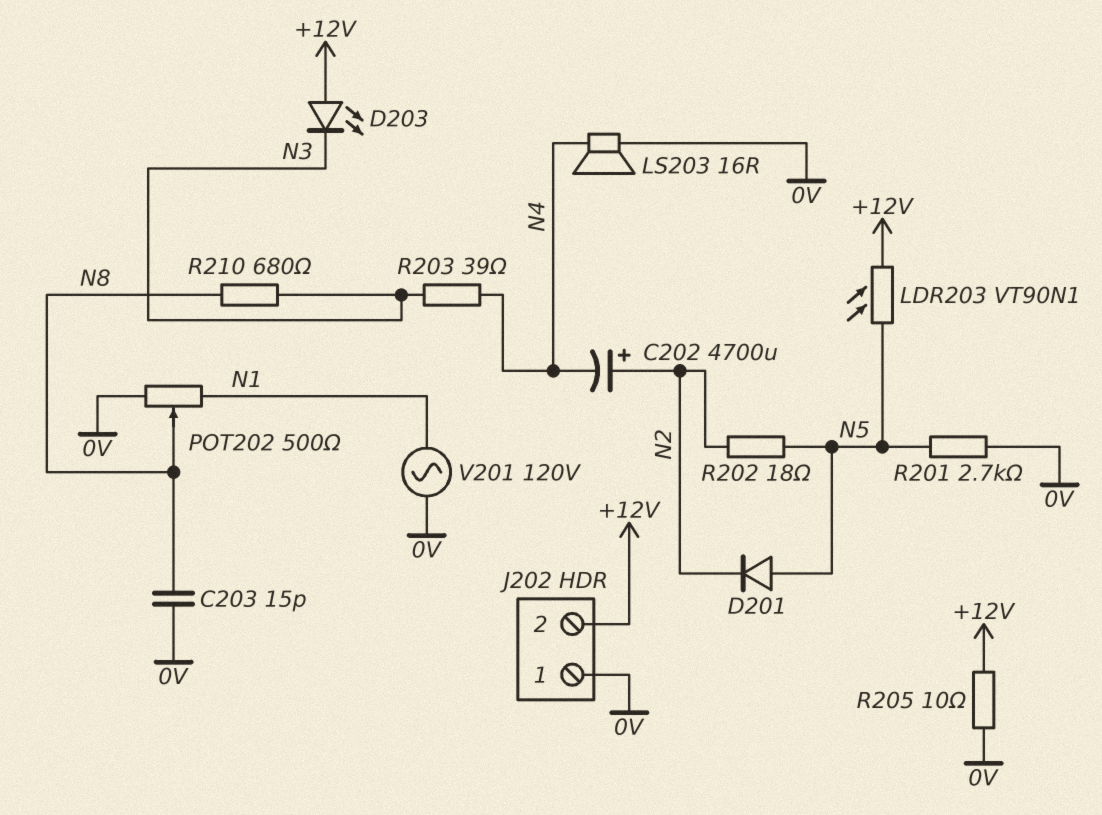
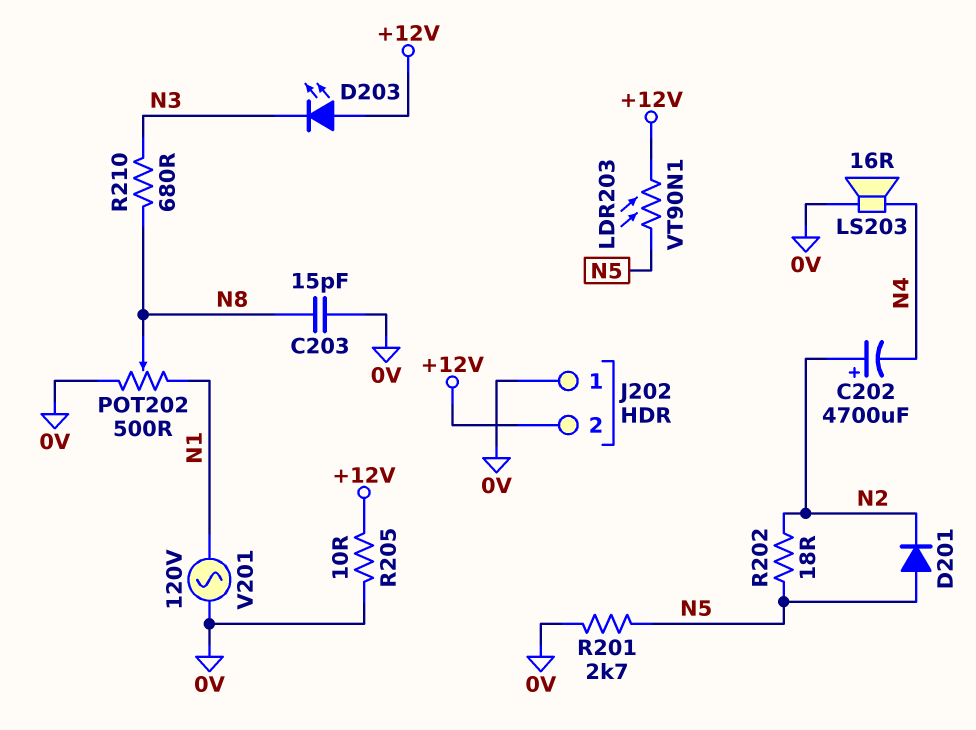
R203: 39 (N3, N4) -> none

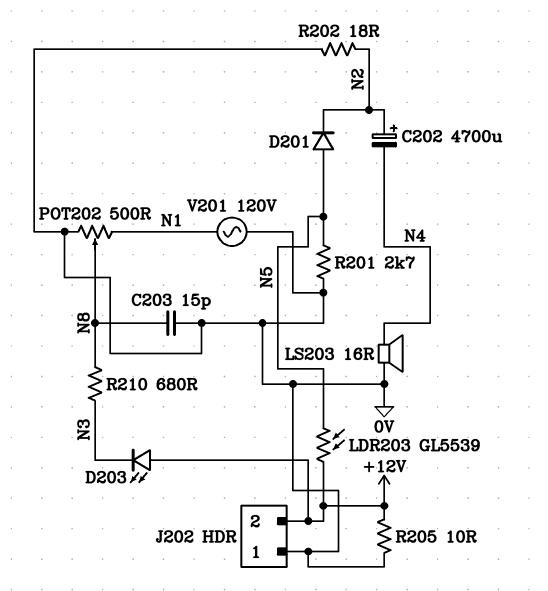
LDR203: VT90N1 (+12V, N5) -> GL5539 (+12V, N5)
R202: 18 (N2, N5) -> 18 (0V, N2)

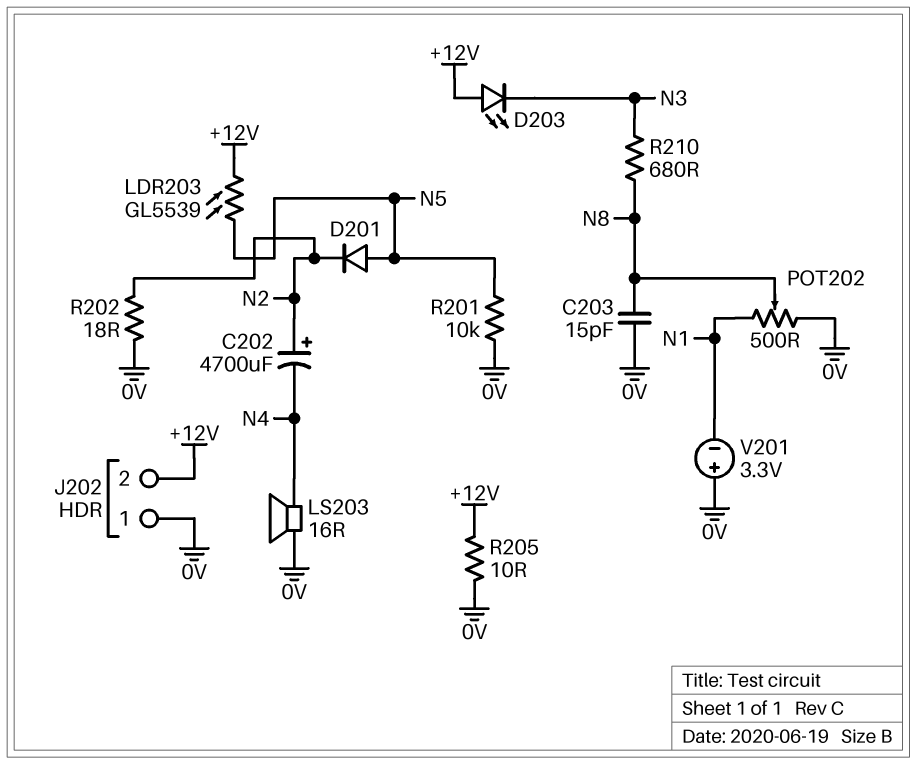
R201: 2.7k (0V, N5) -> 10k (0V, N5)
V201: AC 120V (0V, N1) -> 3.3V (plus 0V, minus N1)

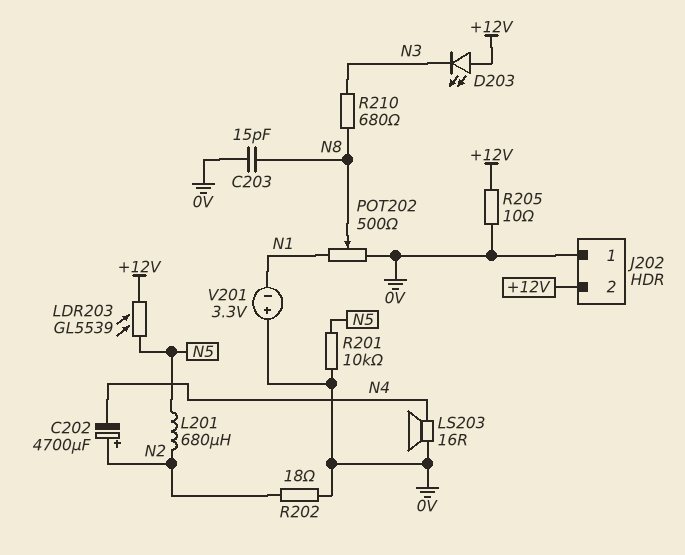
D201: diode (A N5, K N2) -> none
L201: none -> 680uH (N2, N5)

